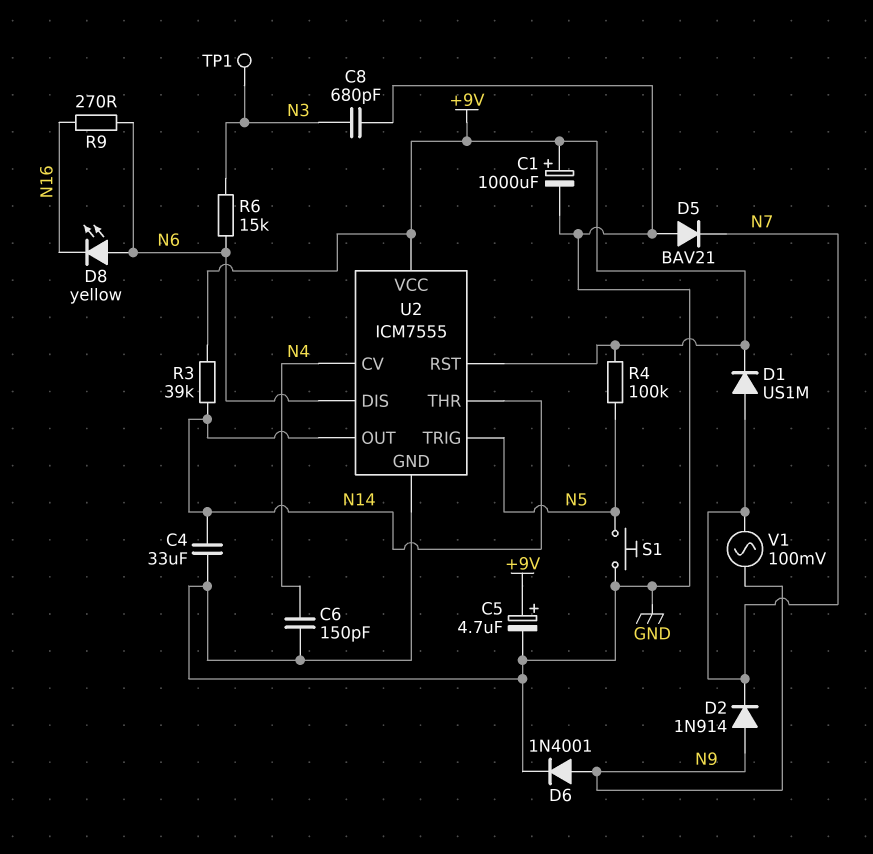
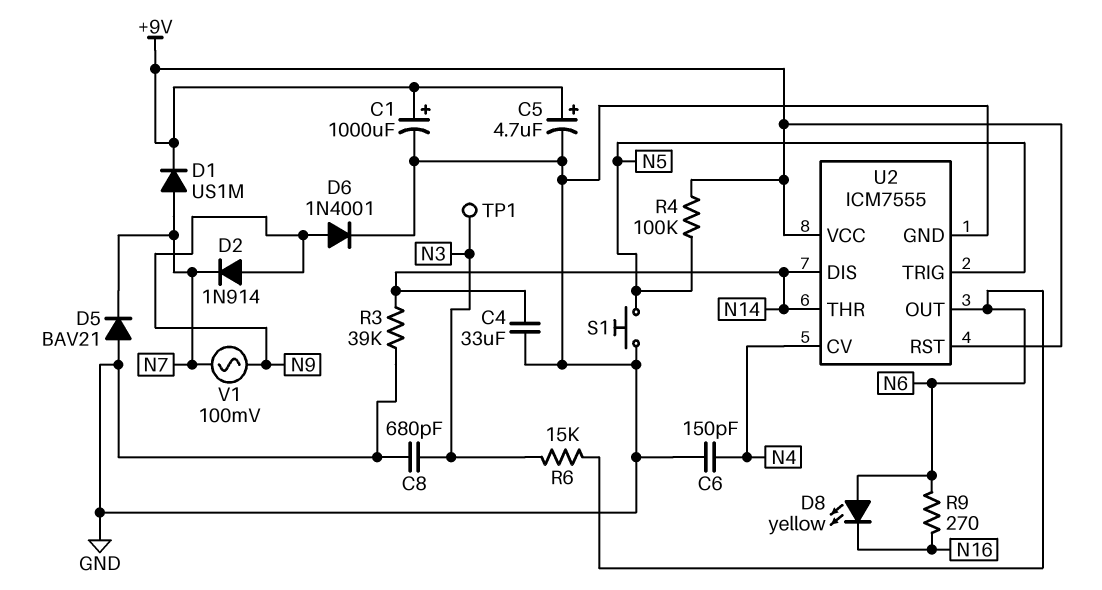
R3: 39k (+9V, N14) -> 39k (GND, N14)
U2 pin DIS: N6 -> N14
U2 pin OUT: N14 -> N6

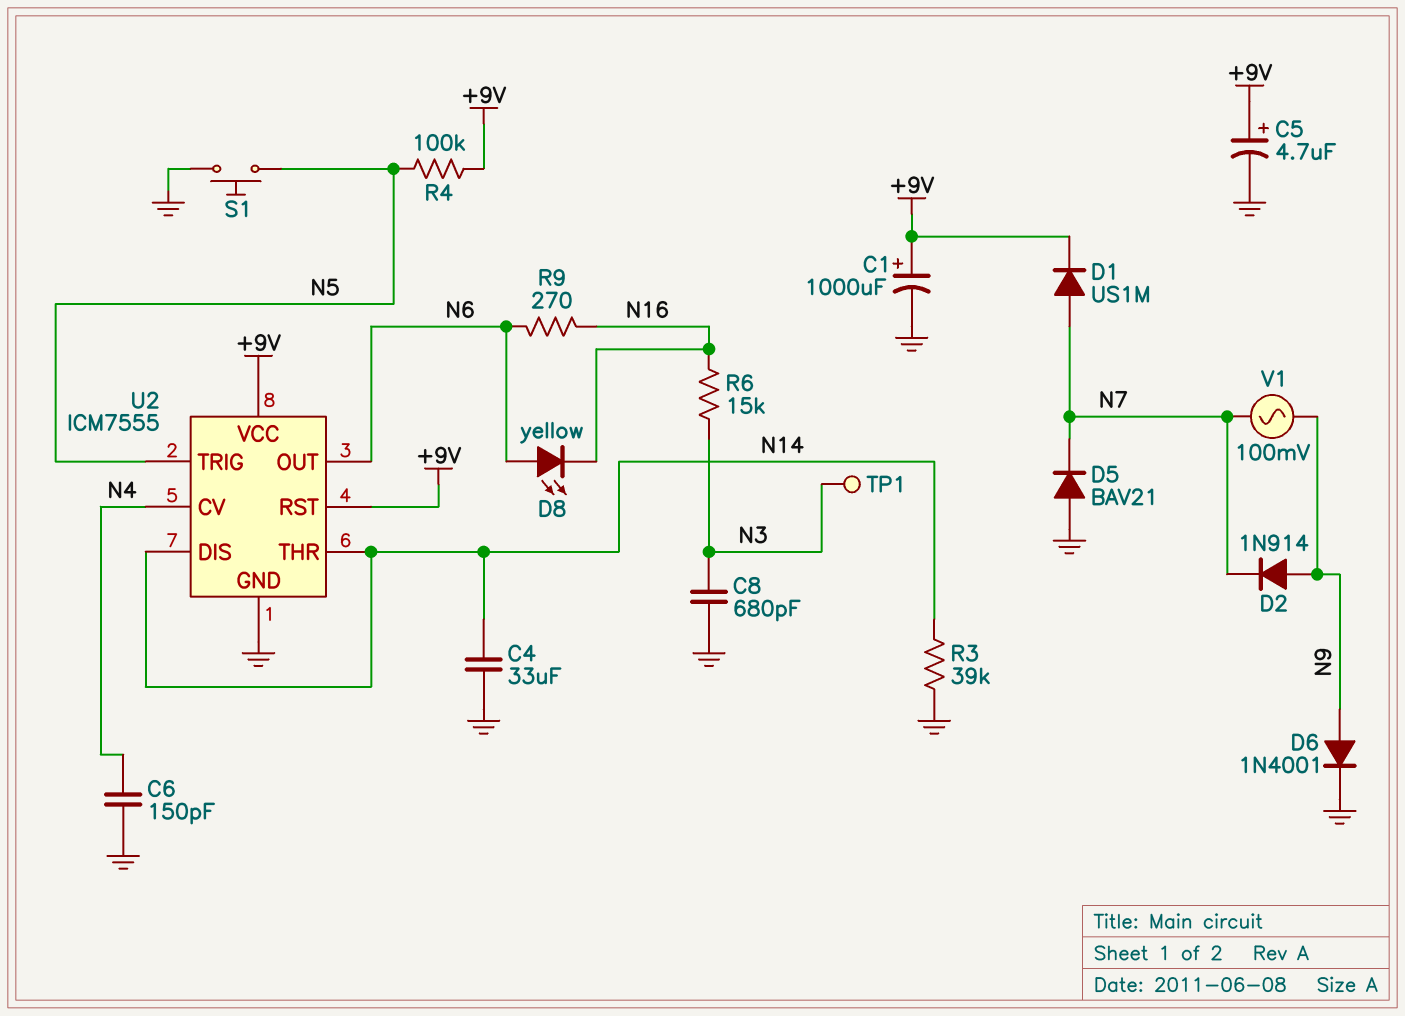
R6: 15k (N3, N6) -> 15k (N3, N16)

